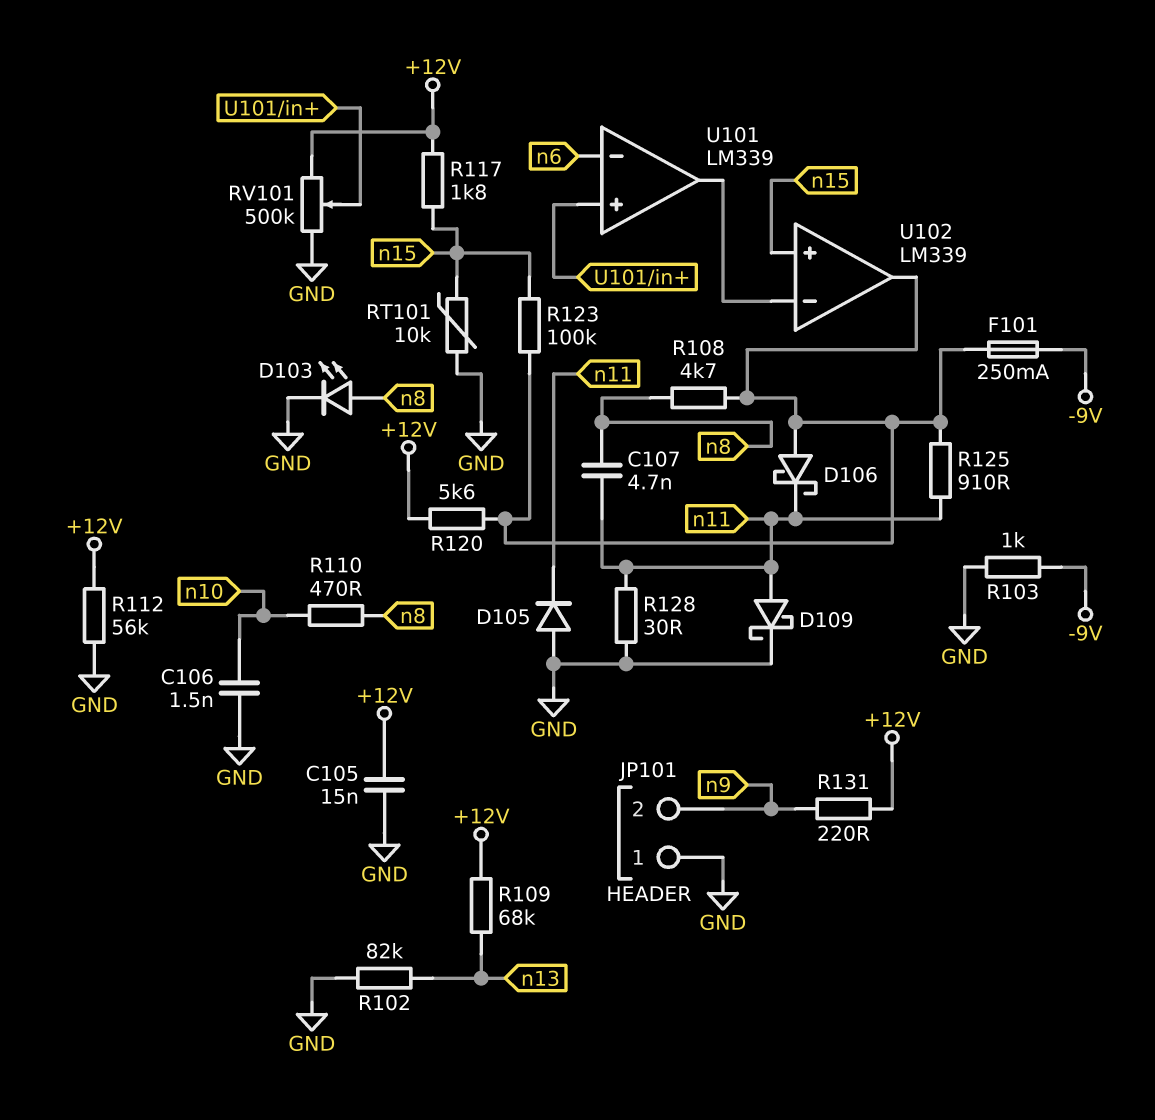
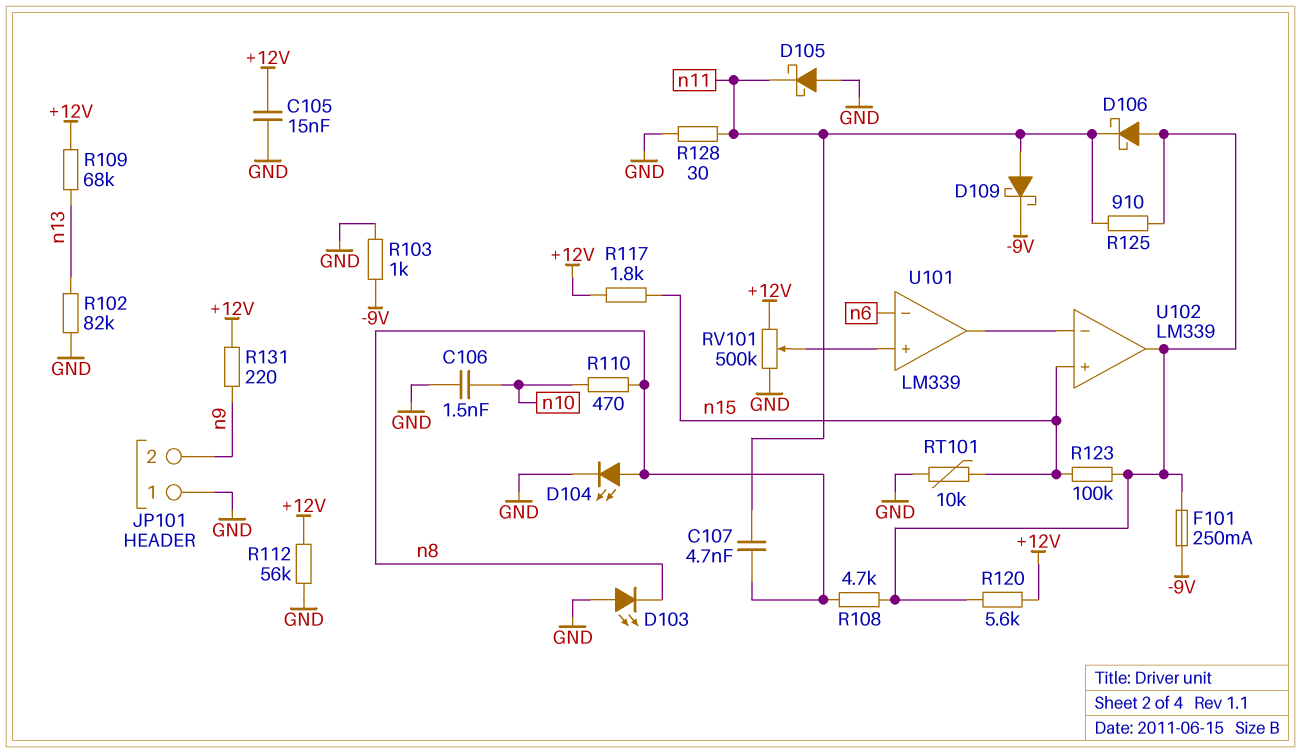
D103: LED (A n8, K GND) -> LED (A GND, K n8)
D104: none -> LED (A n8, K GND)
D105: diode (A GND, K n11) -> schottky (A GND, K n11)
D109: schottky (A n11, K GND) -> schottky (A n11, K -9V)

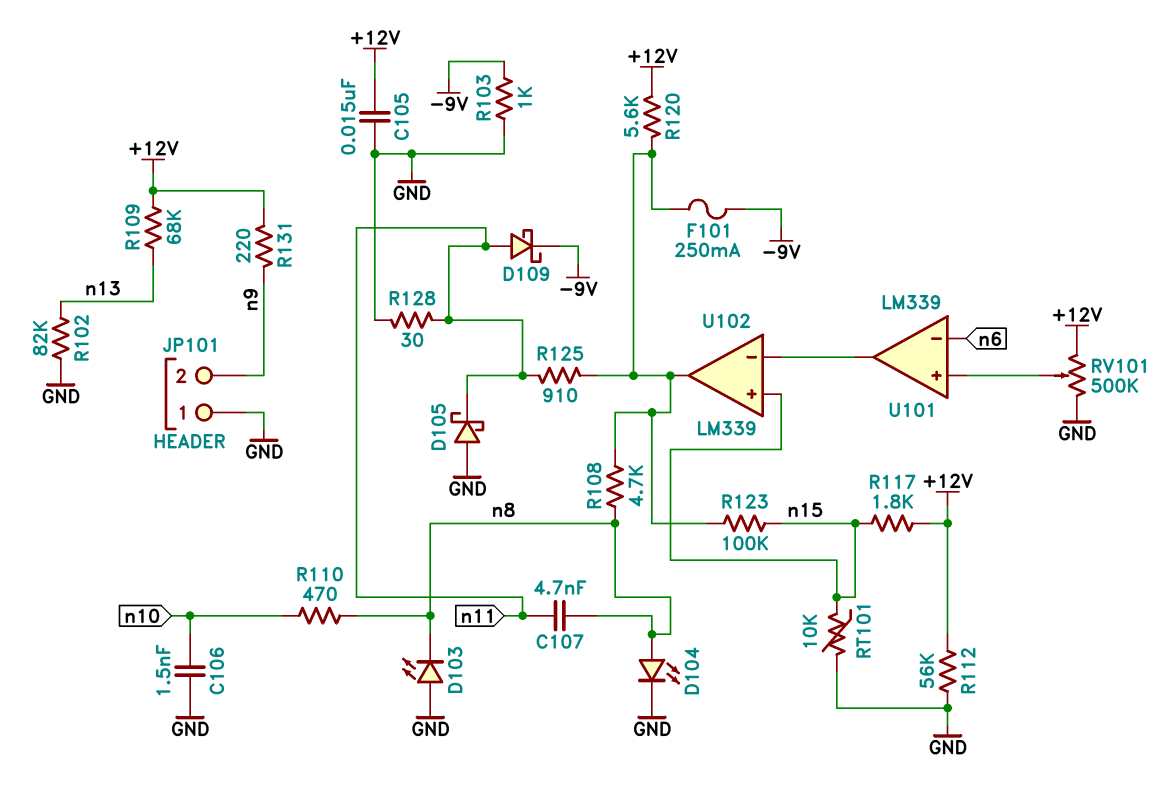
D106: schottky (A U102/out, K n11) -> none

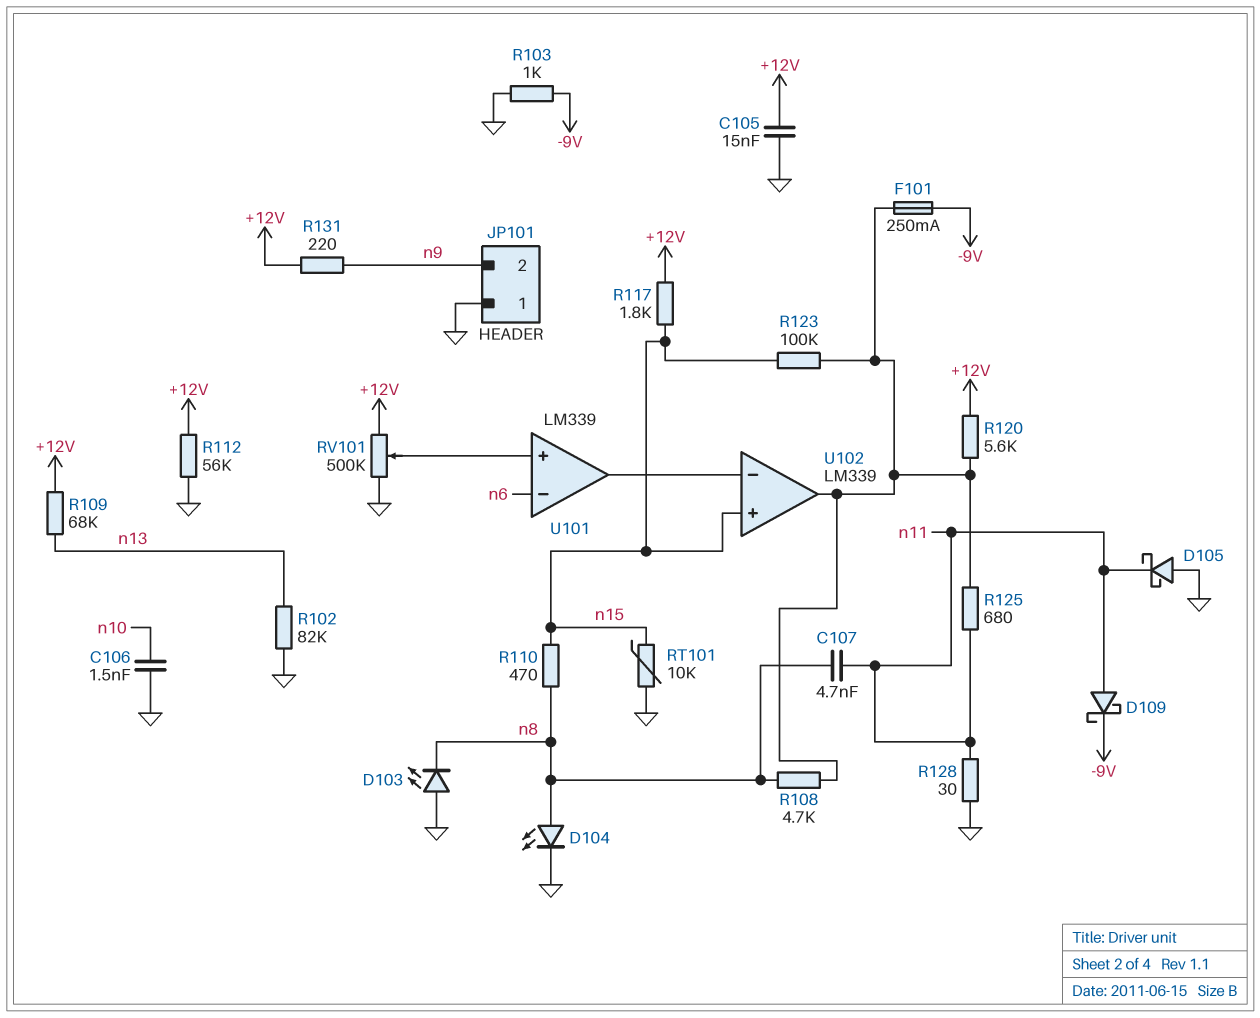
R110: 470 (n8, n10) -> 470 (n8, n15)
R125: 910 (U102/out, n11) -> 680 (U102/out, n11)

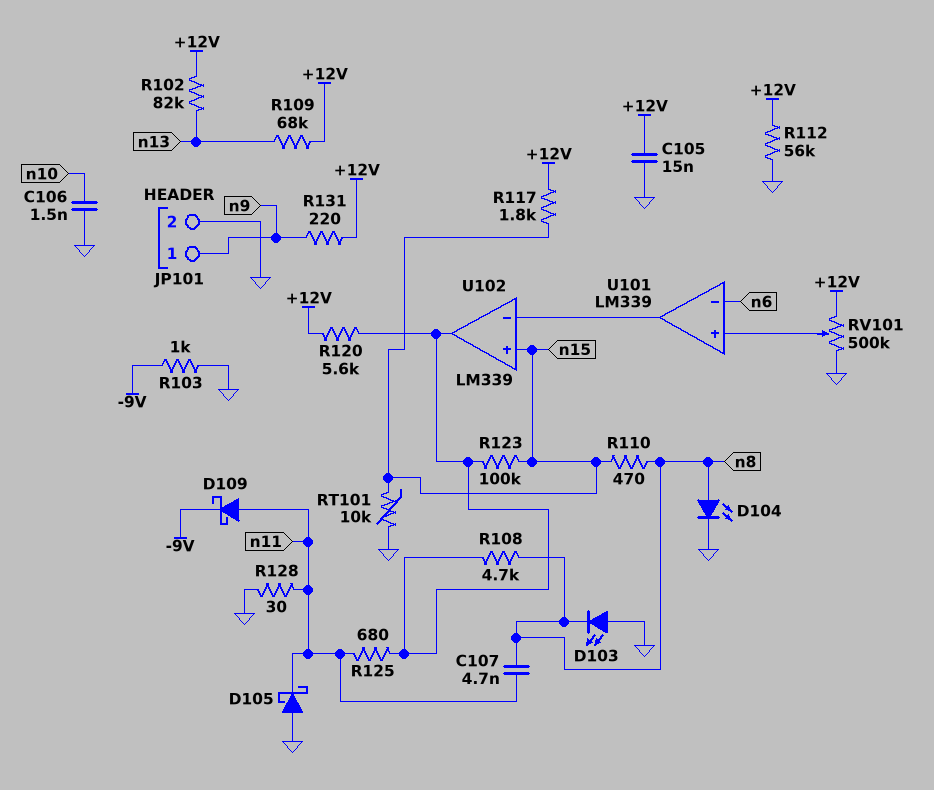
F101: 250mA (-9V, U102/out) -> none
JP101 pin 1: GND -> n9
JP101 pin 2: n9 -> GND
R102: 82k (GND, n13) -> 82k (+12V, n13)

